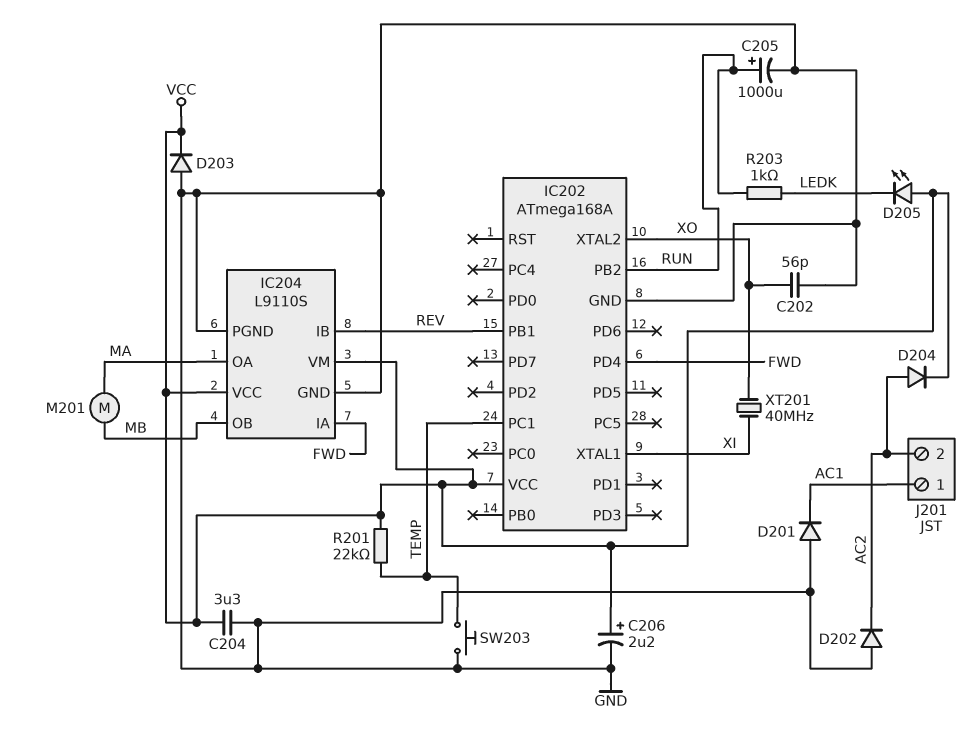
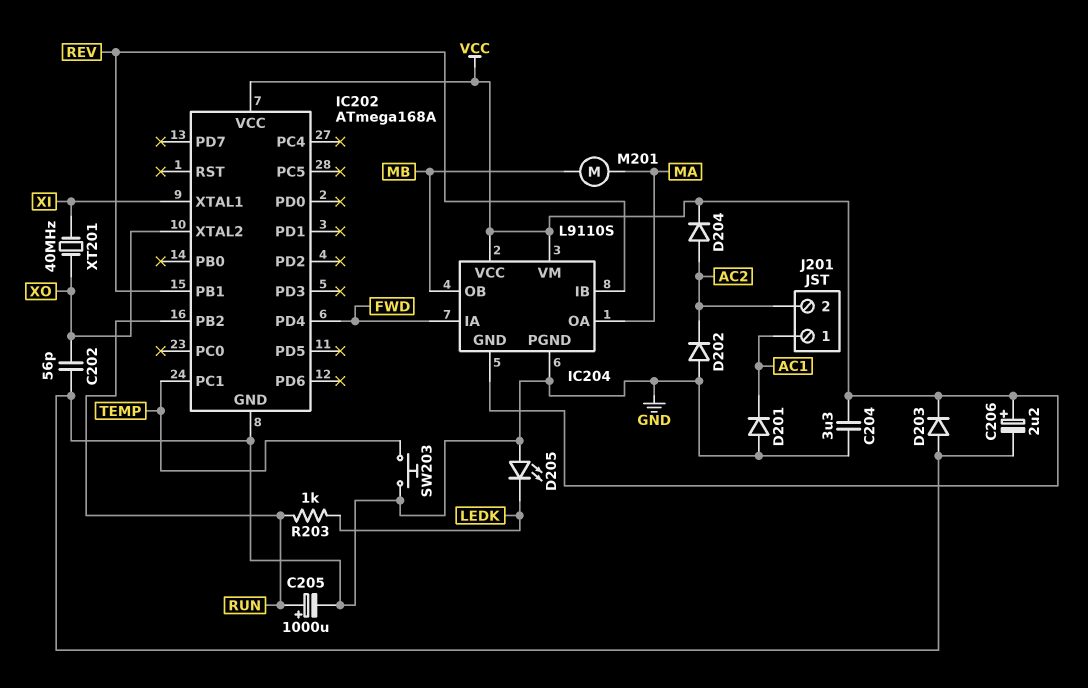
D205: LED (A VCC, K LEDK) -> LED (A GND, K LEDK)
IC204 pin GND: GND -> VCC
R201: 22k (TEMP, VCC) -> none

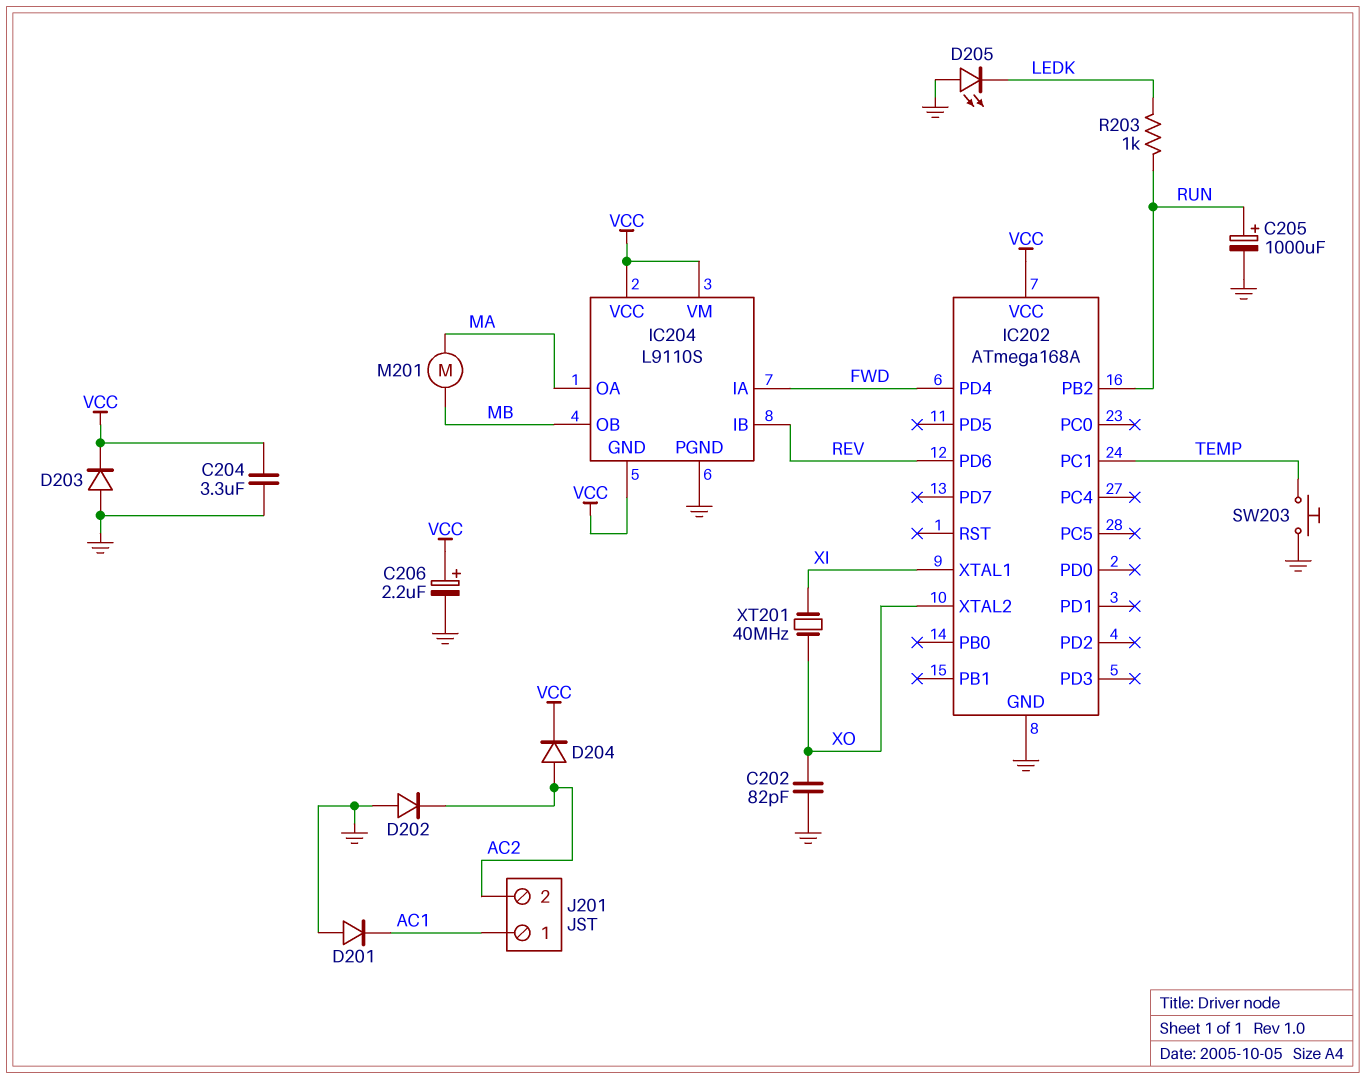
C202: 56pF (GND, XO) -> 82pF (GND, XO)
IC202 pin PB1: REV -> none
IC202 pin PD6: none -> REV

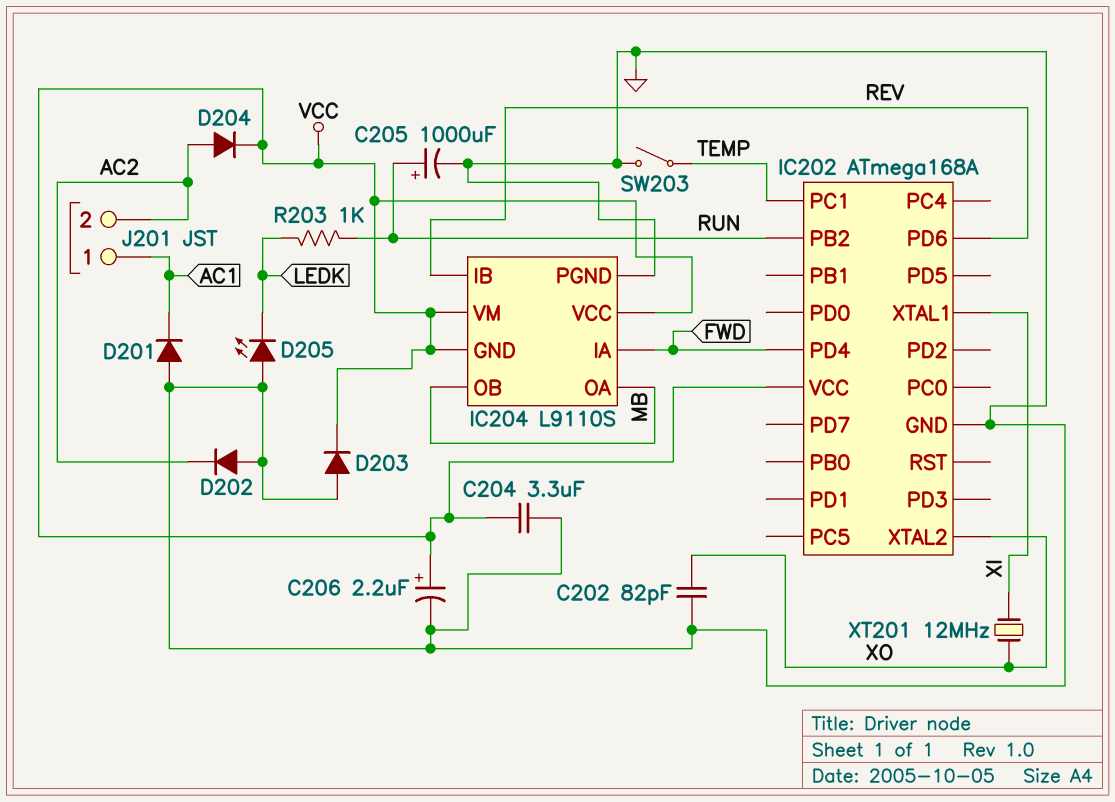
IC204 pin OA: MA -> MB
M201: motor (MA, MB) -> none
SW203: button (GND, TEMP) -> switch (GND, TEMP)
XT201: 40MHz (XI, XO) -> 12MHz (XI, XO)

